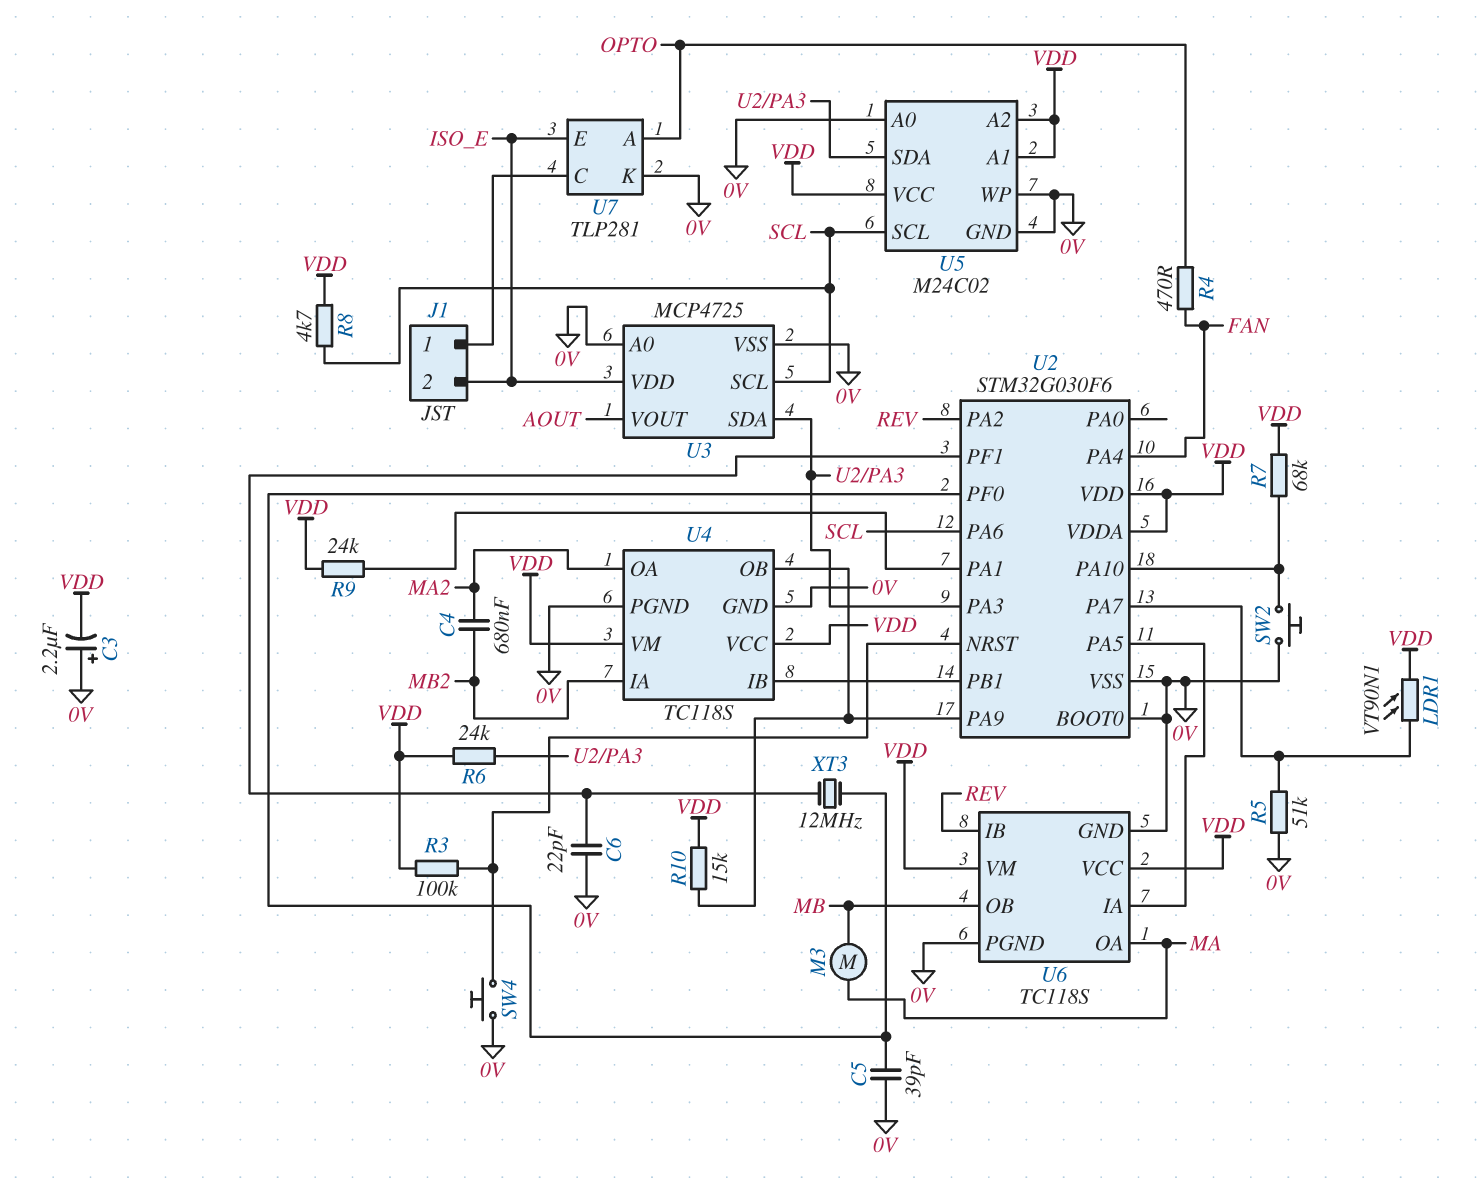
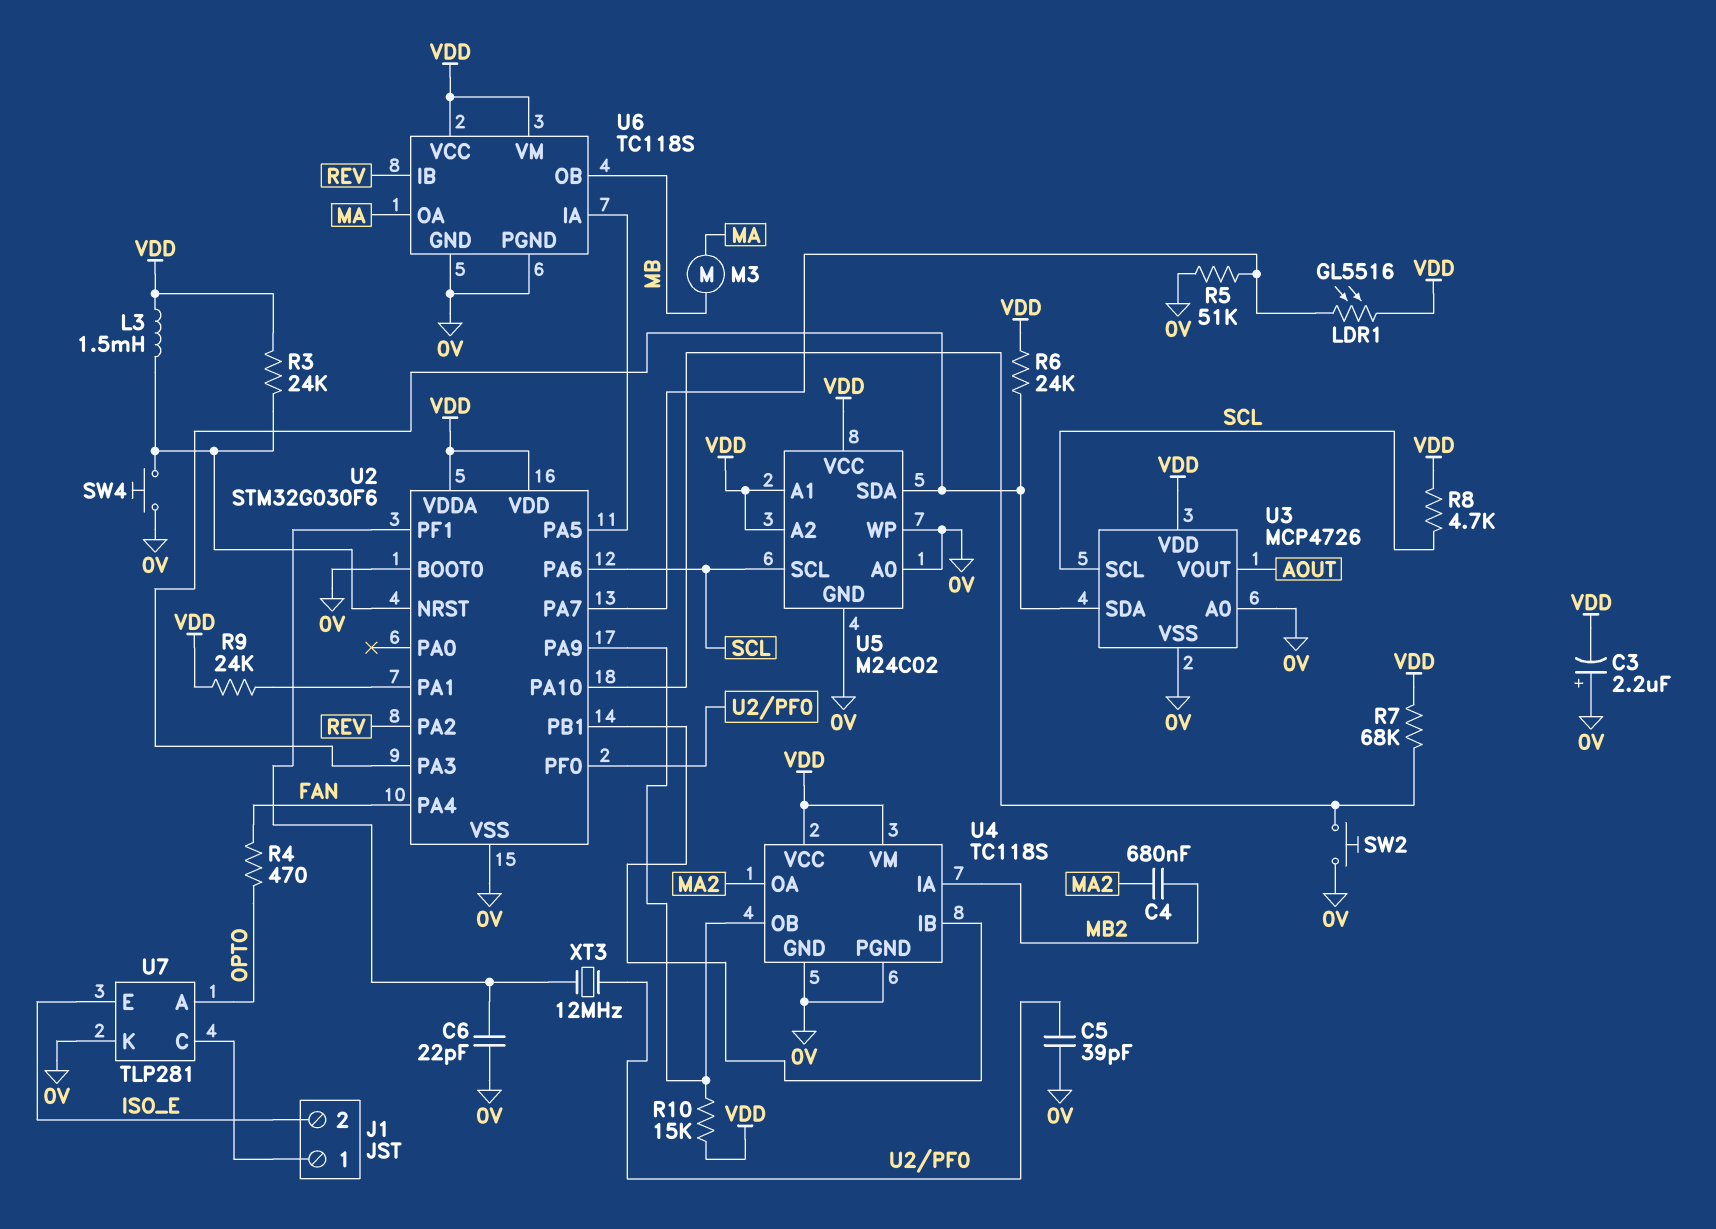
L3: none -> 1.5mH (U2/NRST, VDD)
LDR1: VT90N1 (U2/PA7, VDD) -> GL5516 (U2/PA7, VDD)
R3: 100k (U2/NRST, VDD) -> 24k (U2/NRST, VDD)
U3: MCP4725 -> MCP4726
U3 pin VDD: ISO_E -> VDD

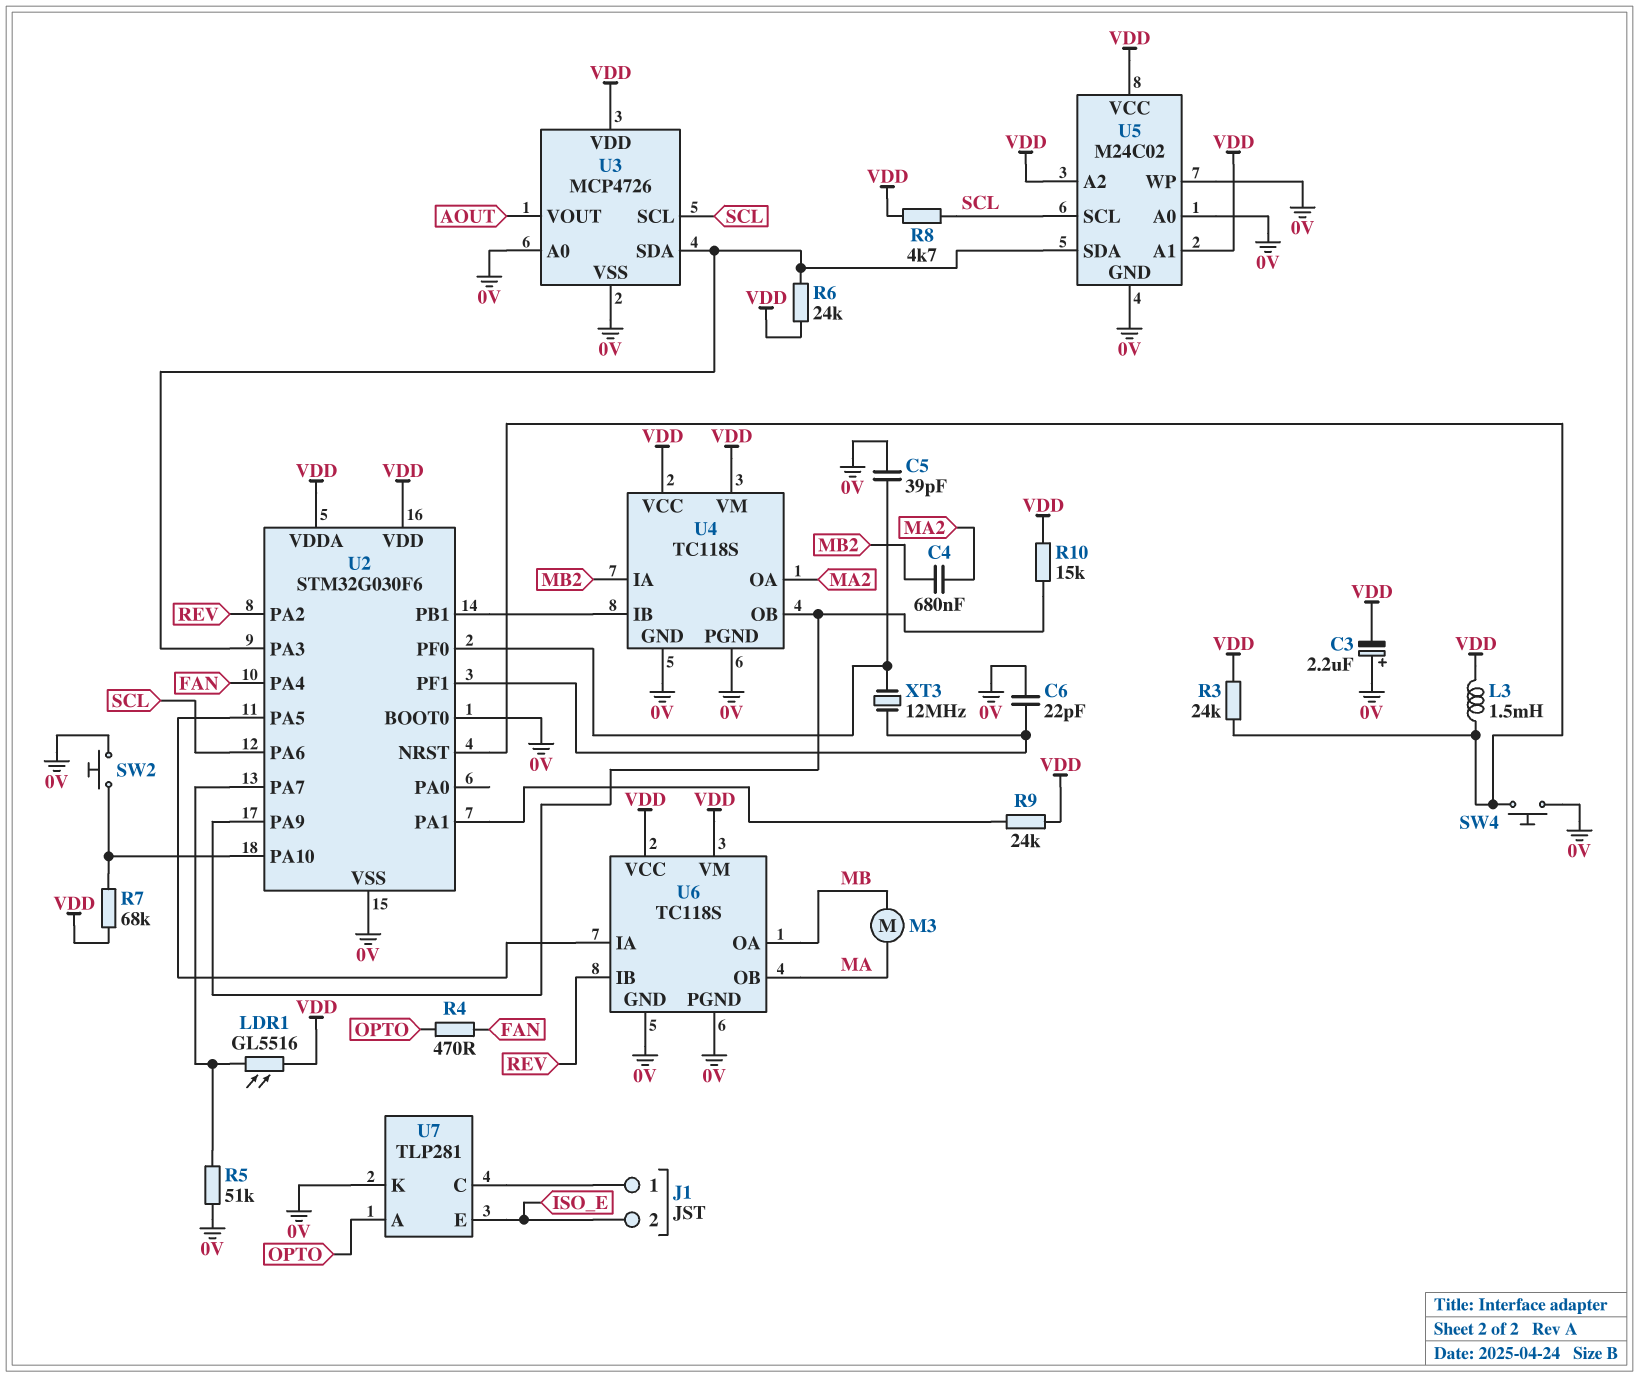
U6 pin OA: MA -> MB
U6 pin OB: MB -> MA

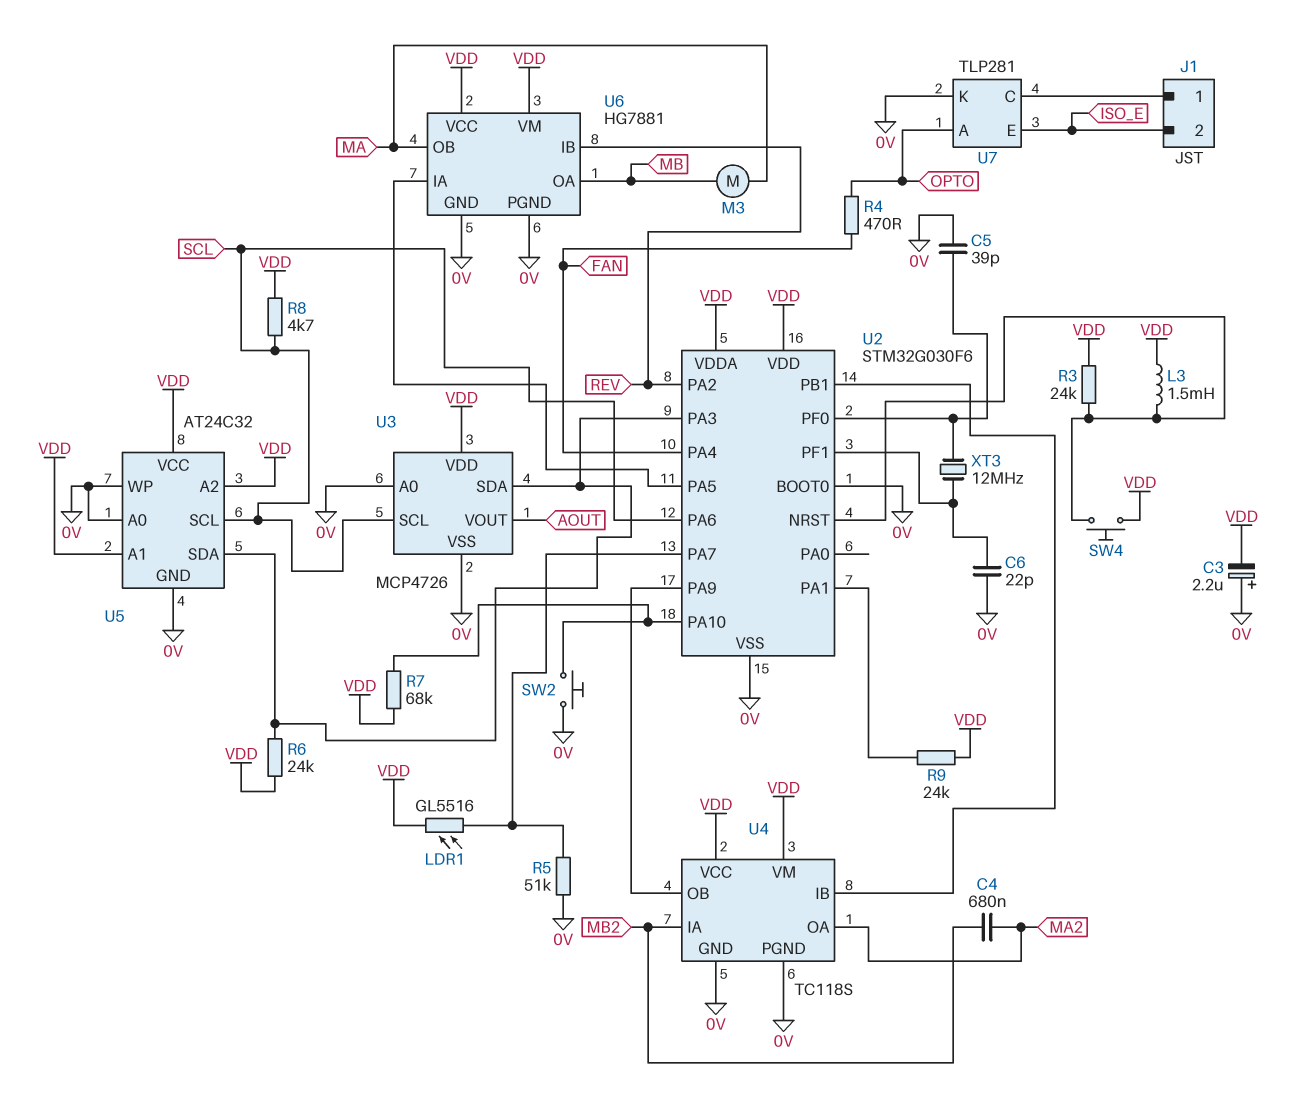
R10: 15k (U2/PA9, VDD) -> none
SW4: button (0V, U2/NRST) -> button (U2/NRST, VDD)
U5: M24C02 -> AT24C32
U6: TC118S -> HG7881

